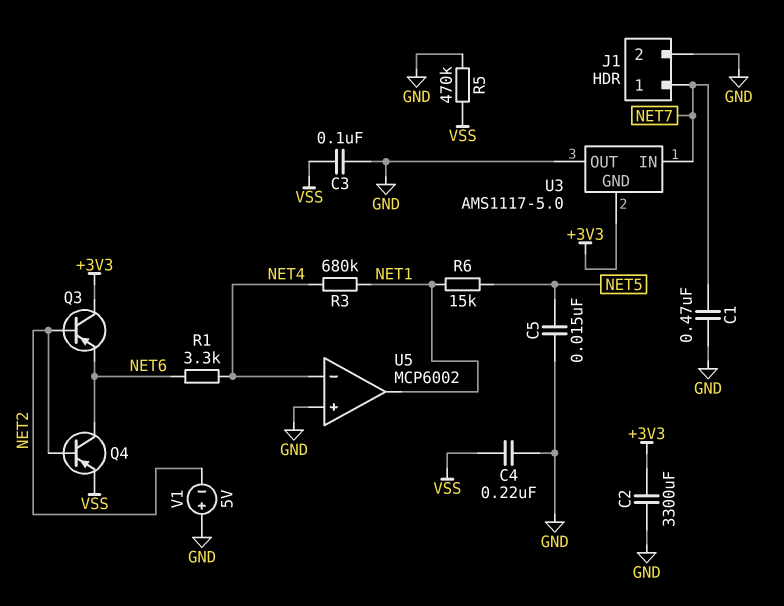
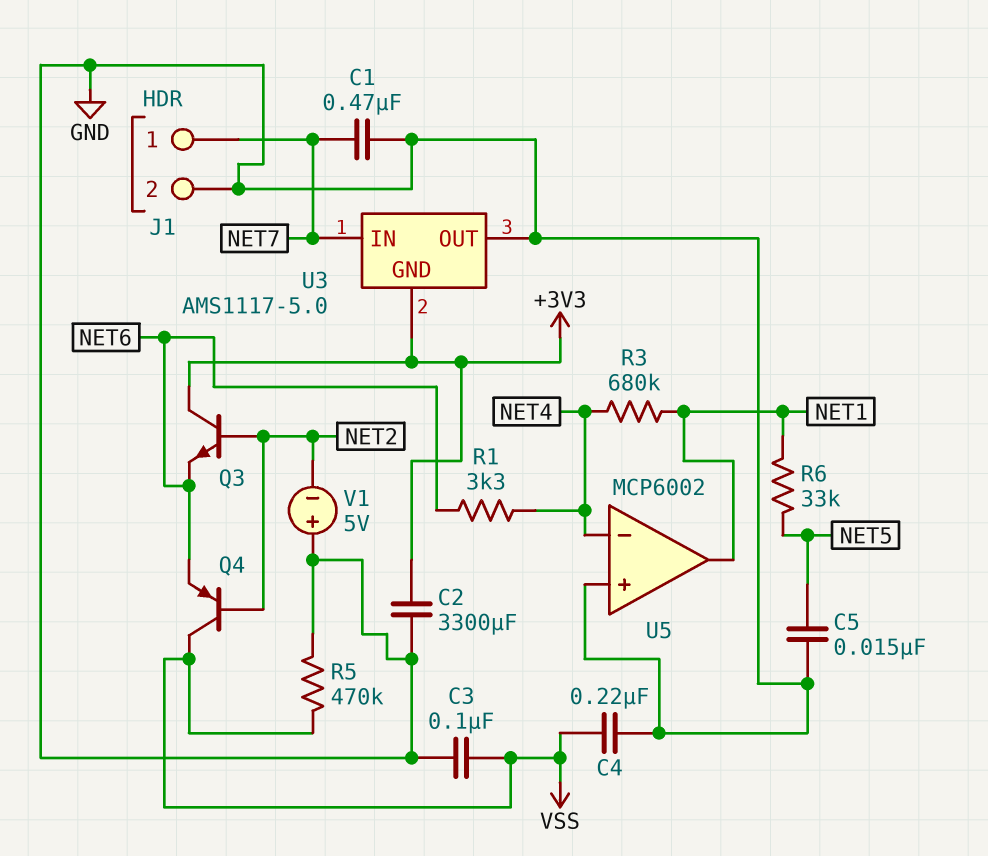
Q3: PNP (B NET2, C +3V3, E NET6) -> NPN (B NET2, C +3V3, E NET6)
Q4: PNP (B NET2, C NET6, E VSS) -> PNP (B NET2, C VSS, E NET6)
R6: 15k (NET1, NET5) -> 33k (NET1, NET5)

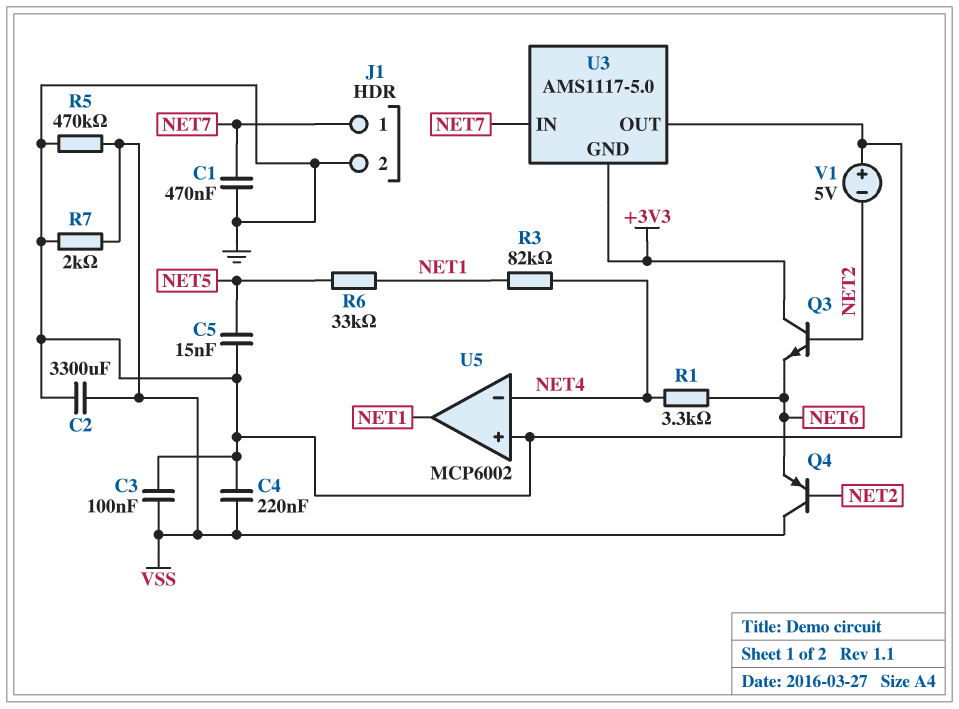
C2: 3300uF (+3V3, GND) -> 3300uF (GND, VSS)
R3: 680k (NET1, NET4) -> 82k (NET1, NET4)
R7: none -> 2k (GND, VSS)

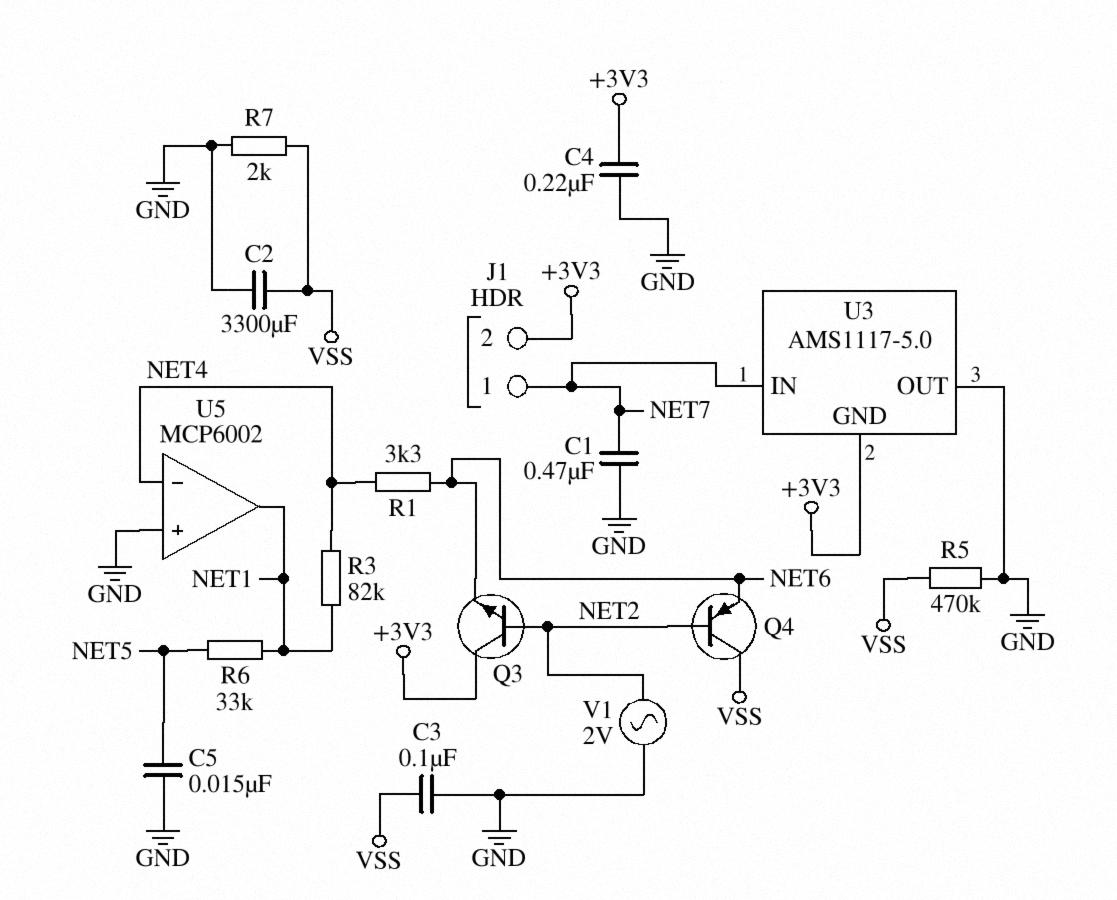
C4: 220nF (GND, VSS) -> 220nF (+3V3, GND)
J1 pin 2: GND -> +3V3
V1: 5V (plus GND, minus NET2) -> AC 2V (GND, NET2)

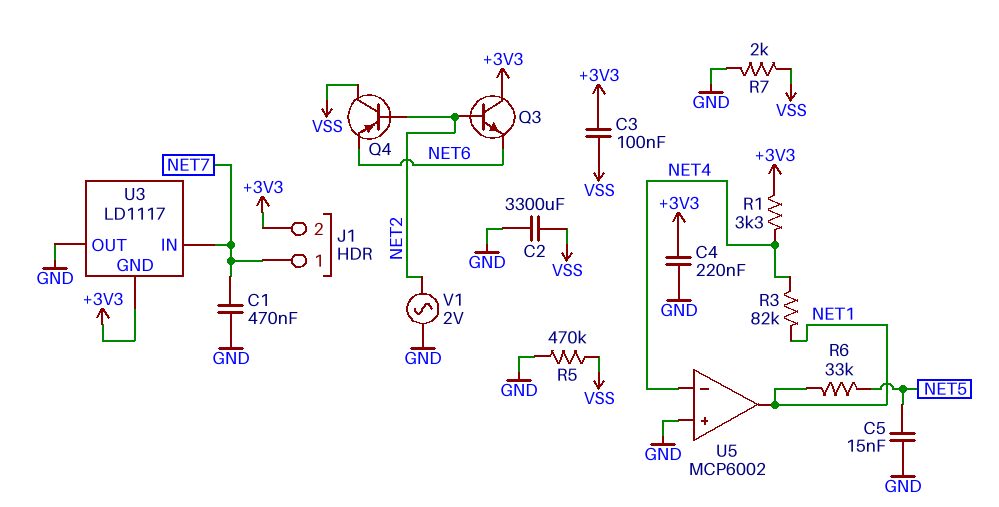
C3: 100nF (GND, VSS) -> 100nF (+3V3, VSS)
R1: 3.3k (NET4, NET6) -> 3.3k (+3V3, NET4)
U3: AMS1117-5.0 -> LD1117

